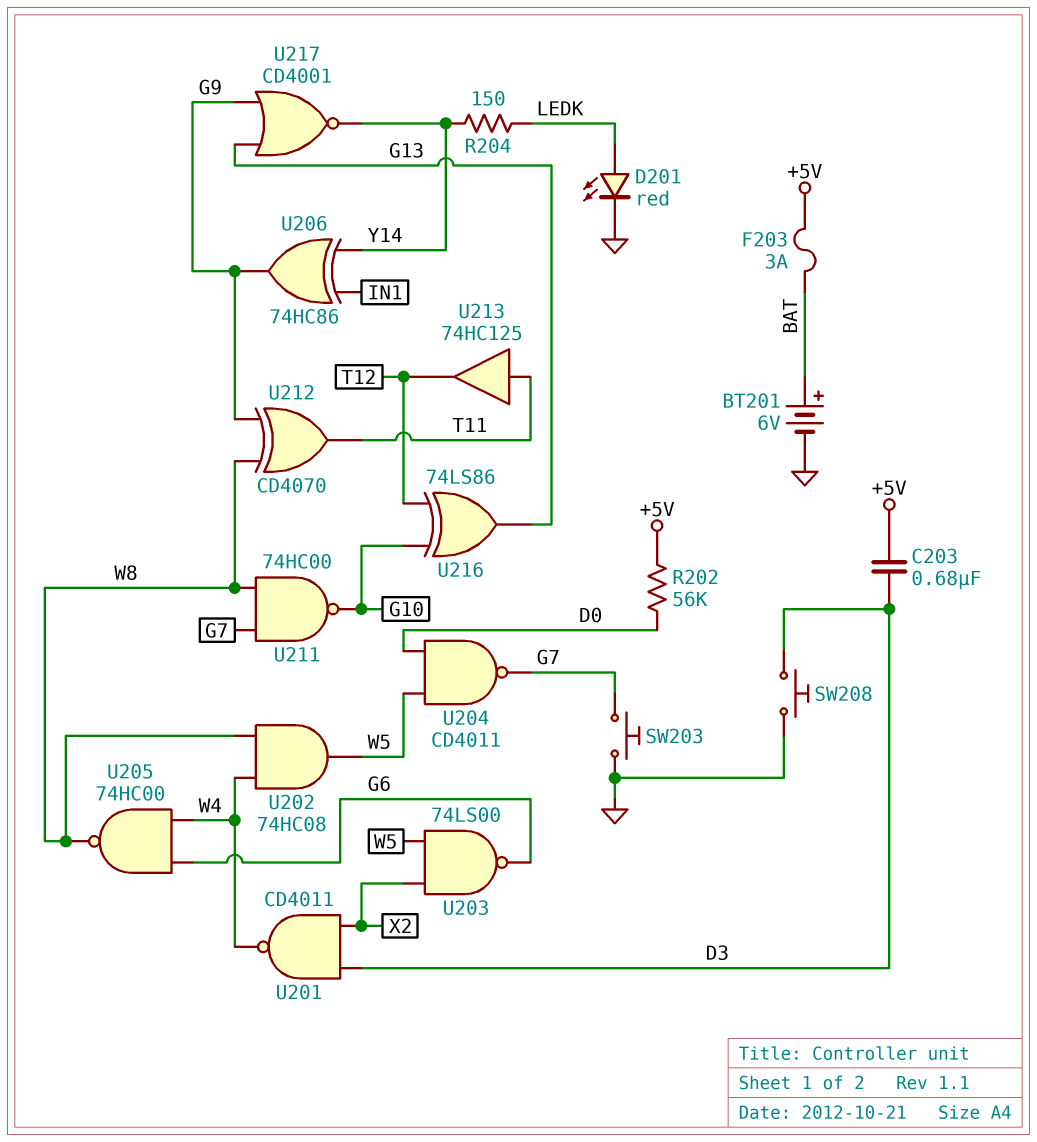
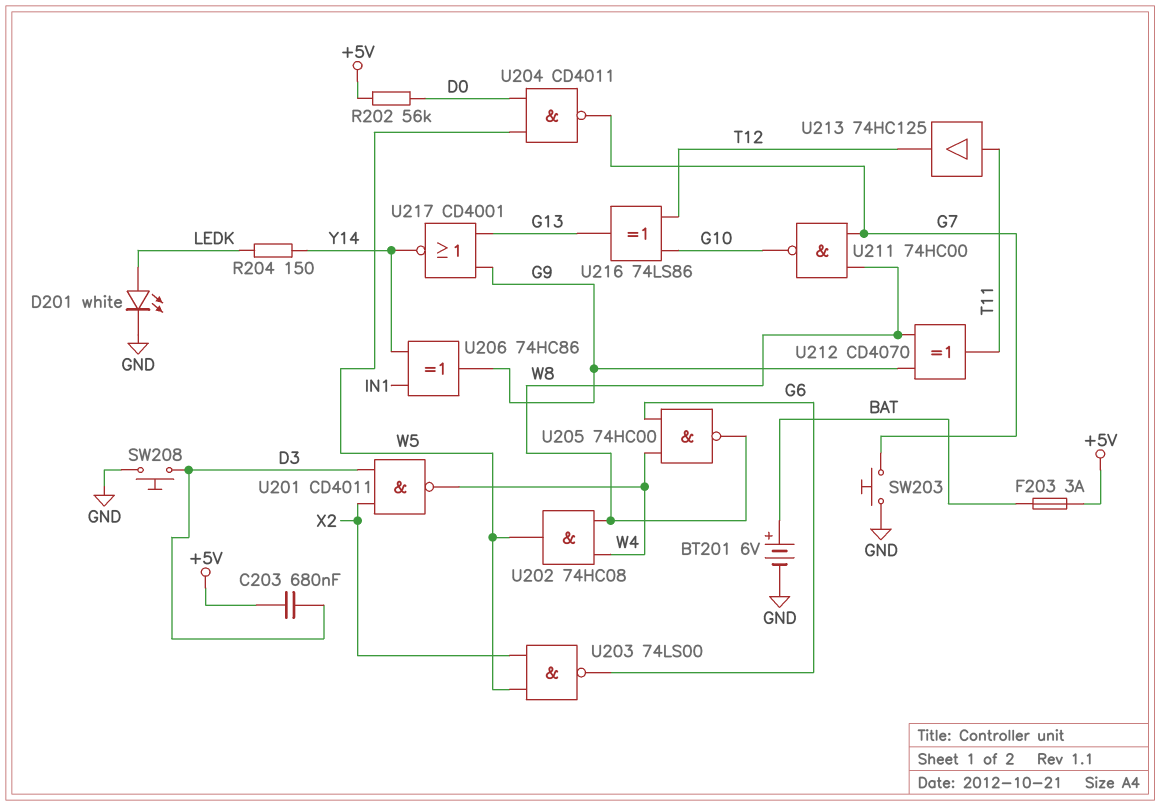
D201: LED red (A LEDK, K GND) -> LED white (A LEDK, K GND)

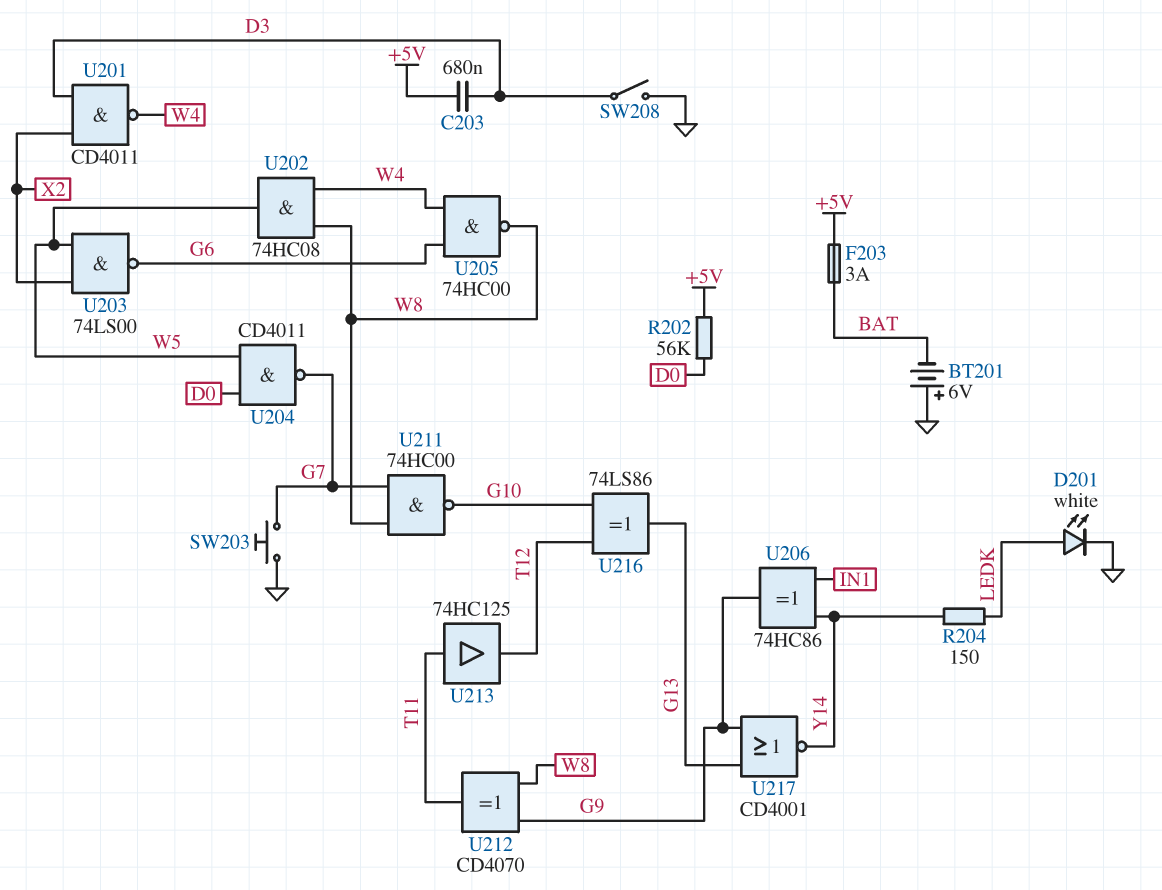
BT201: 6V (plus BAT, minus GND) -> 6V (plus GND, minus BAT)
SW208: button (D3, GND) -> switch (D3, GND)

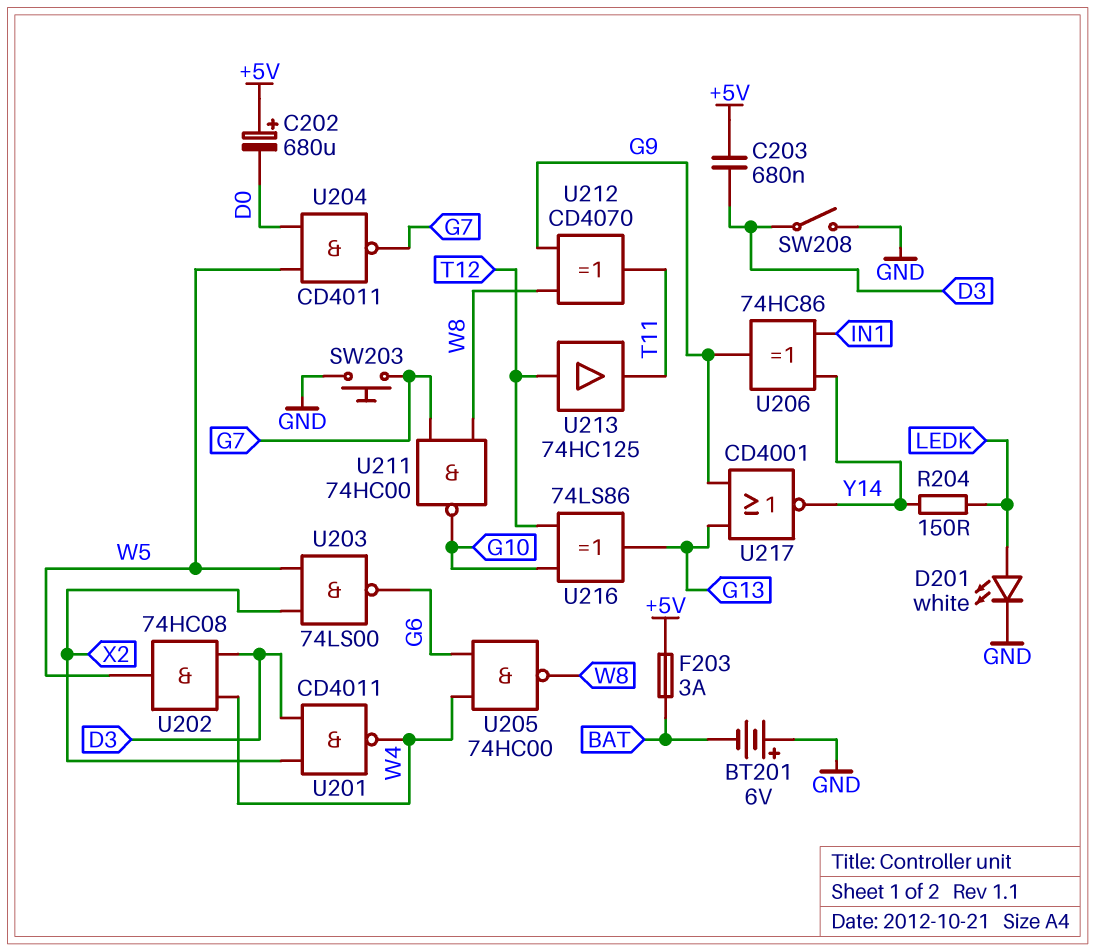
C202: none -> 680uF (plus +5V, minus D0)
R202: 56k (+5V, D0) -> none
U202: AND 74HC08 (in W4, in W8, out W5) -> AND 74HC08 (in D3, in W4, out W5)
U213: buffer 74HC125 (in T11, out T12) -> buffer 74HC125 (in T12, out T11)

